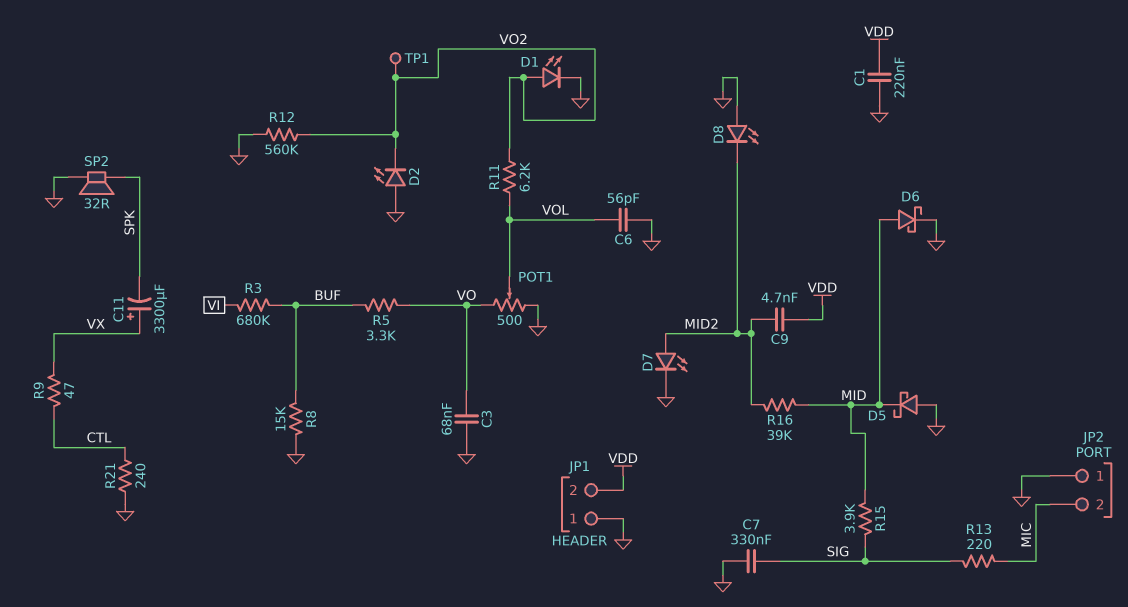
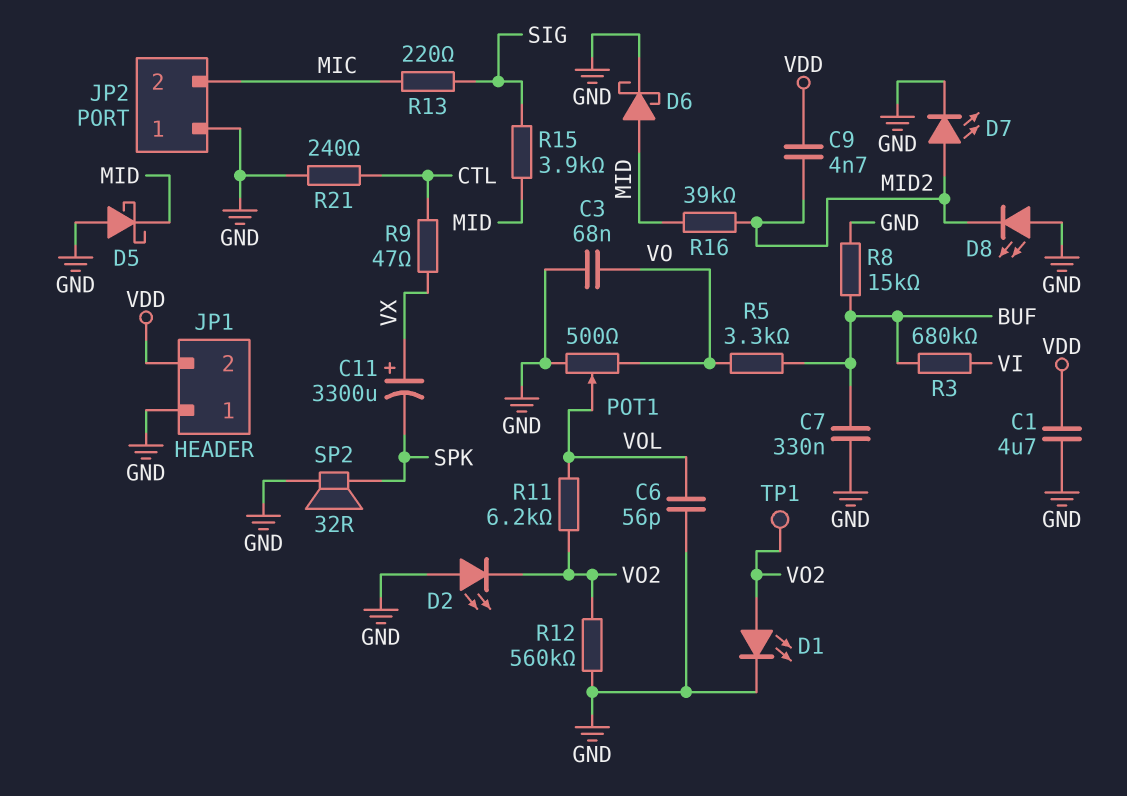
C1: 220nF (GND, VDD) -> 4.7uF (GND, VDD)
C7: 330nF (GND, SIG) -> 330nF (BUF, GND)

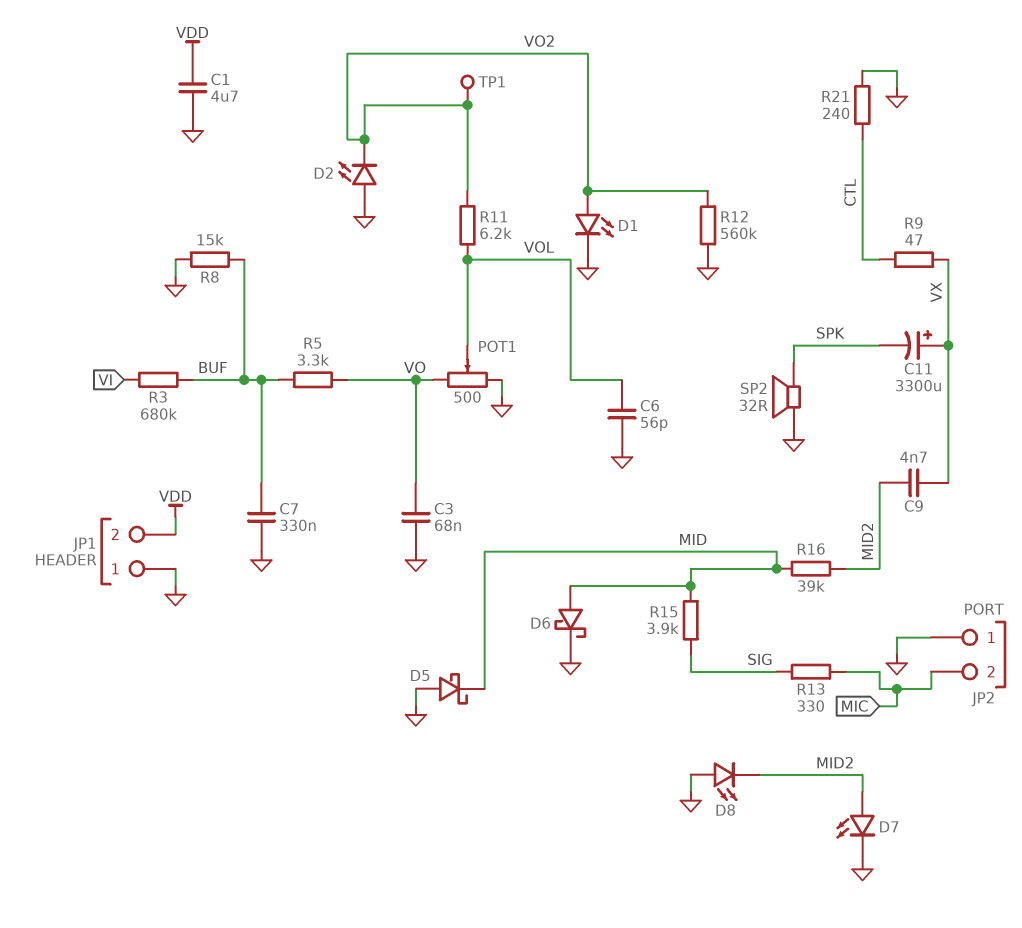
C9: 4.7nF (MID2, VDD) -> 4.7nF (MID2, VX)
R13: 220 (MIC, SIG) -> 330 (MIC, SIG)

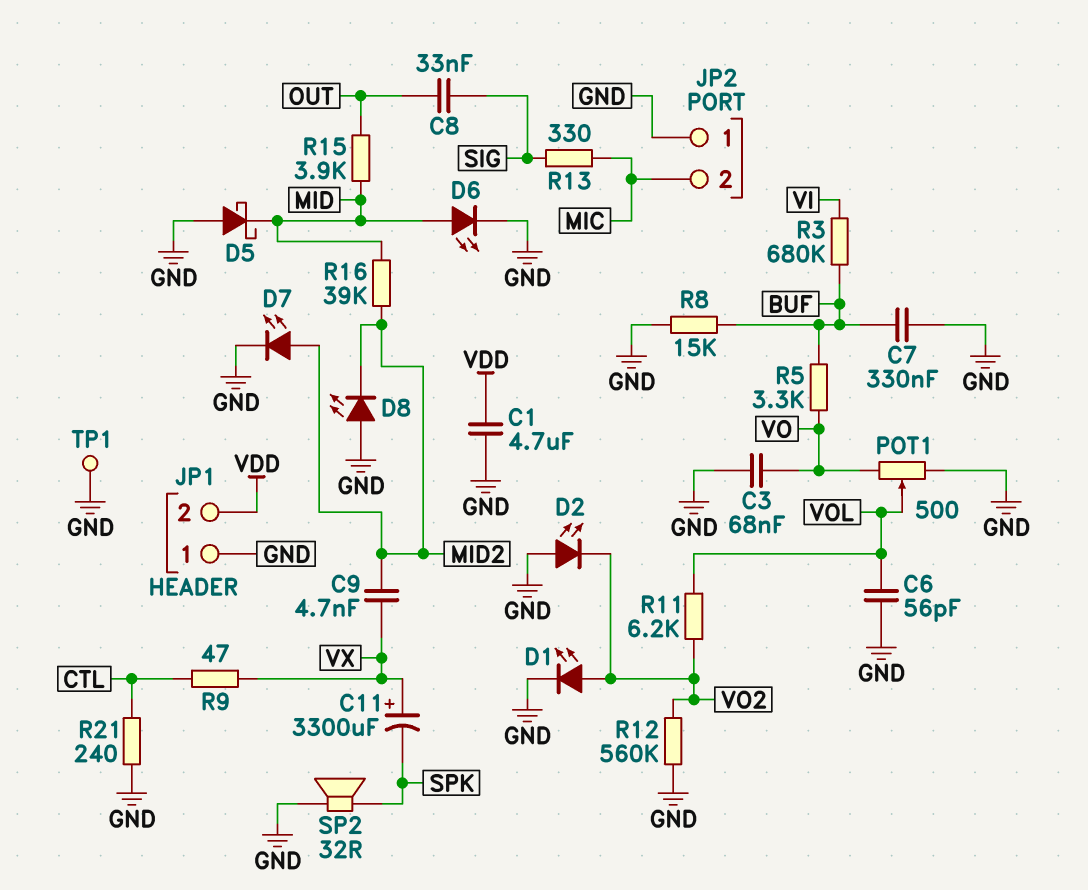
C8: none -> 33nF (OUT, SIG)
D6: schottky (A MID, K GND) -> LED (A MID, K GND)
R15: 3.9k (MID, SIG) -> 3.9k (MID, OUT)
TP1: test point (VO2) -> test point (GND)

